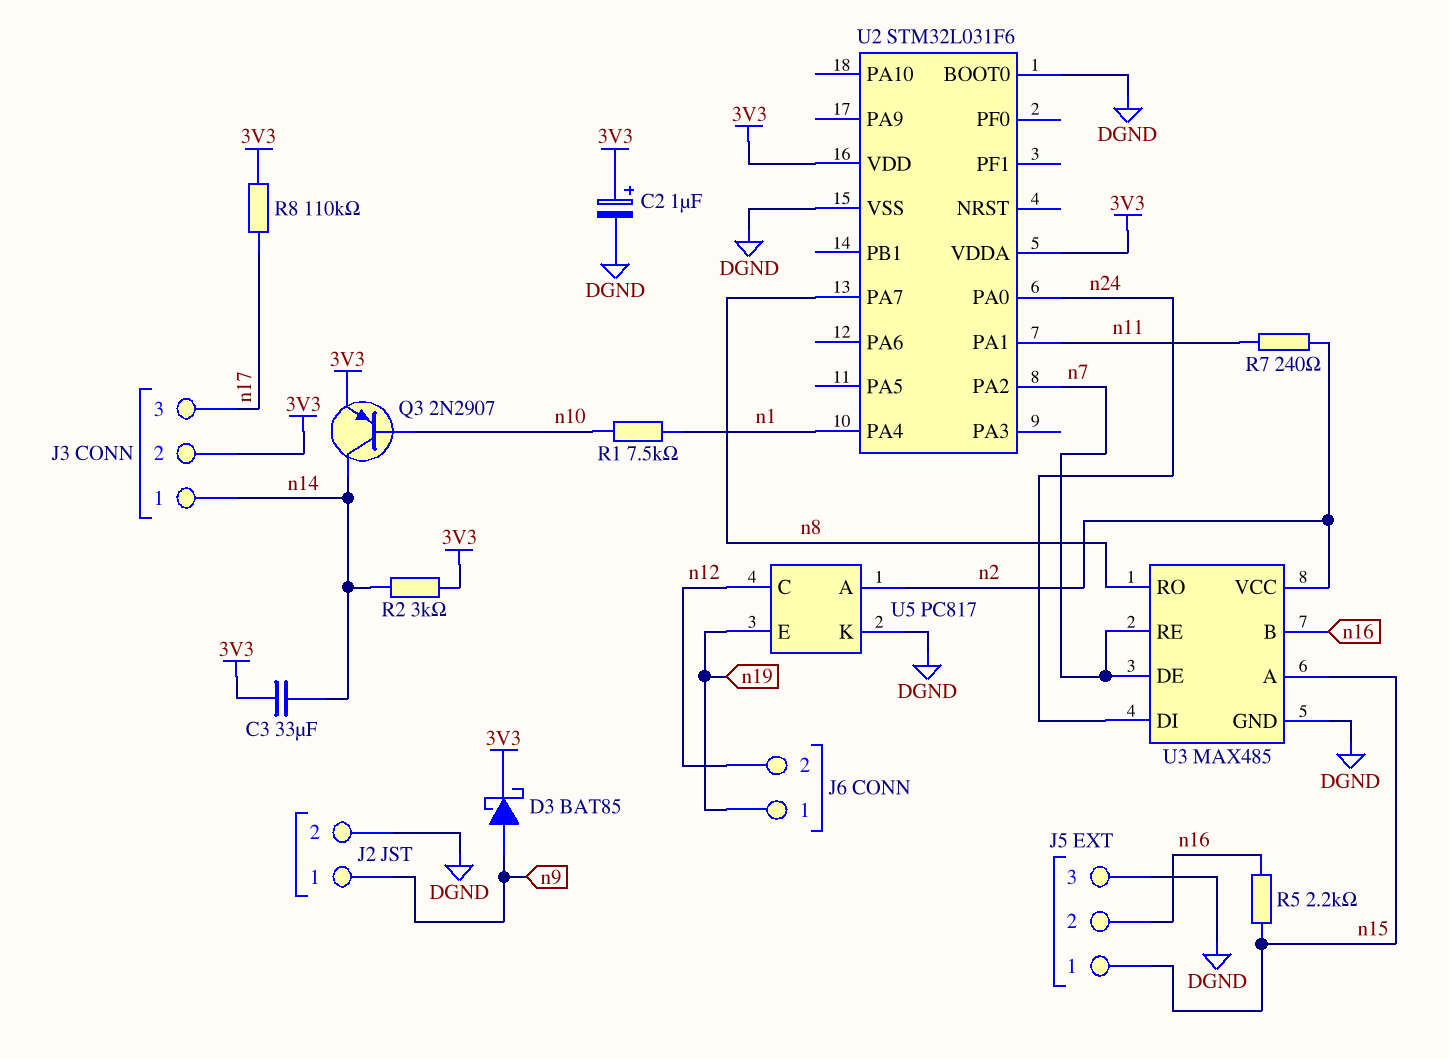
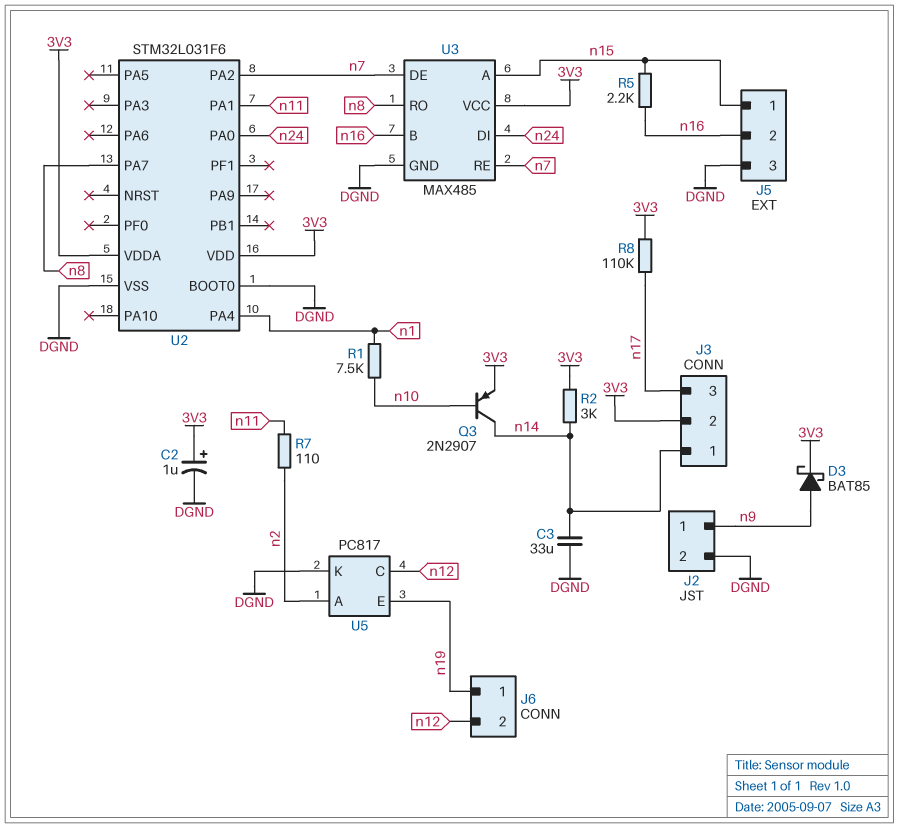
C3: 33uF (3V3, n14) -> 33uF (DGND, n14)
R7: 240 (n2, n11) -> 110 (n2, n11)
U3 pin VCC: n2 -> 3V3

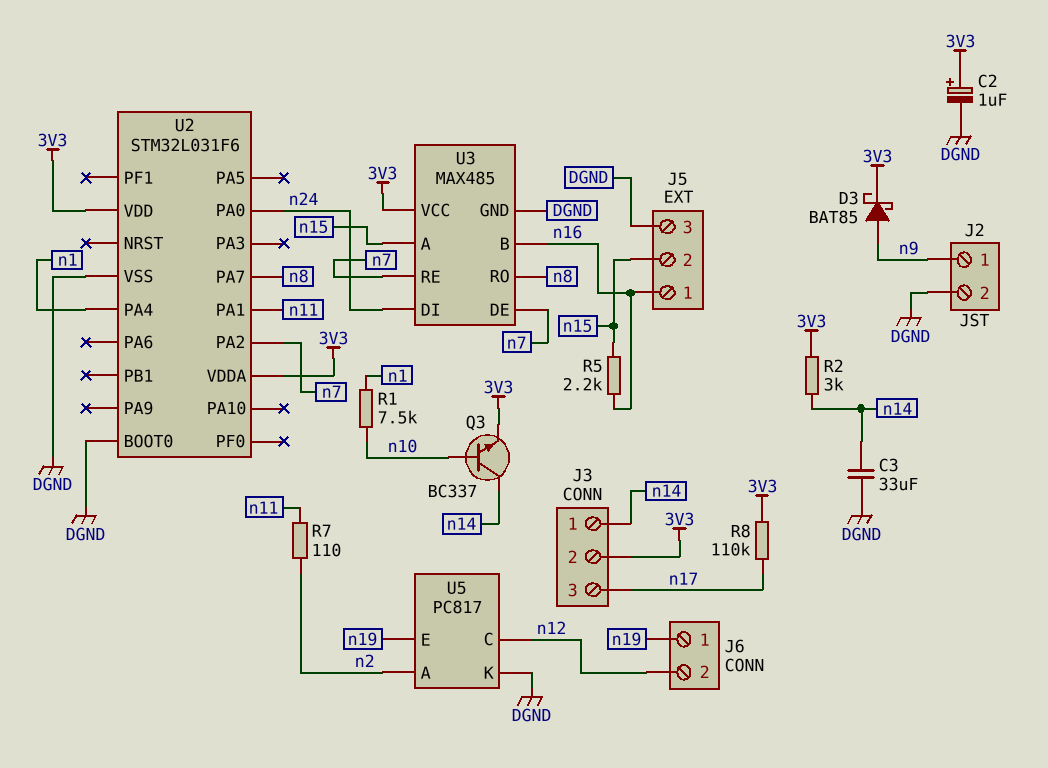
J5 pin 1: n15 -> n16
J5 pin 2: n16 -> n15
Q3: PNP 2N2907 (B n10, C n14, E 3V3) -> NPN BC337 (B n10, C n14, E 3V3)

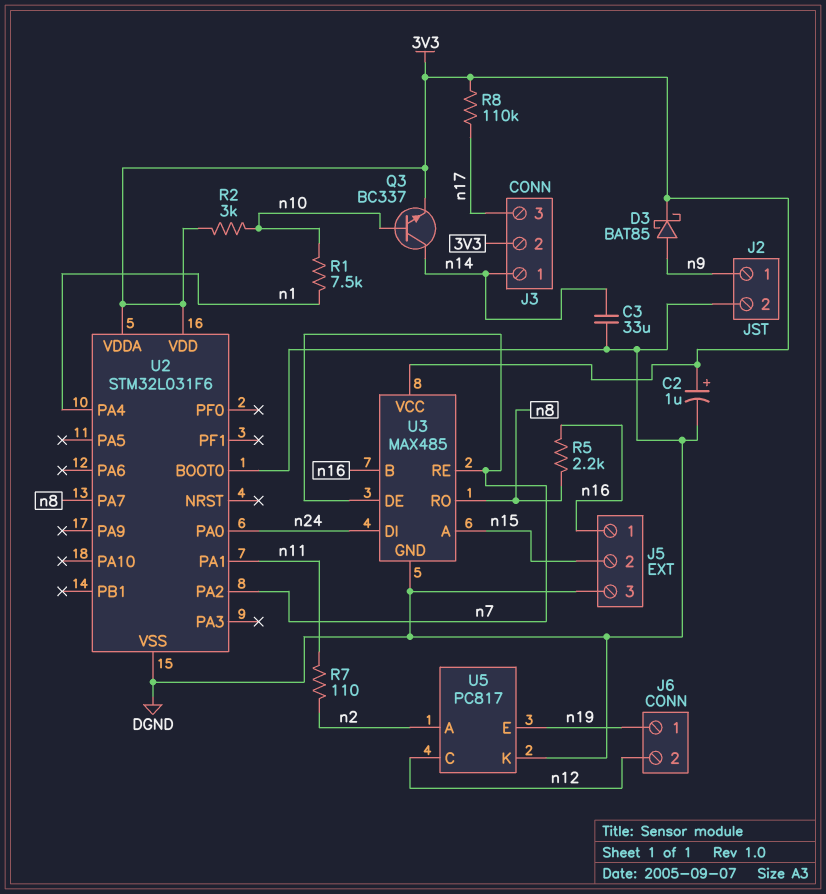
R2: 3k (3V3, n14) -> 3k (3V3, n10)
R5: 2.2k (n15, n16) -> 2.2k (n8, n16)

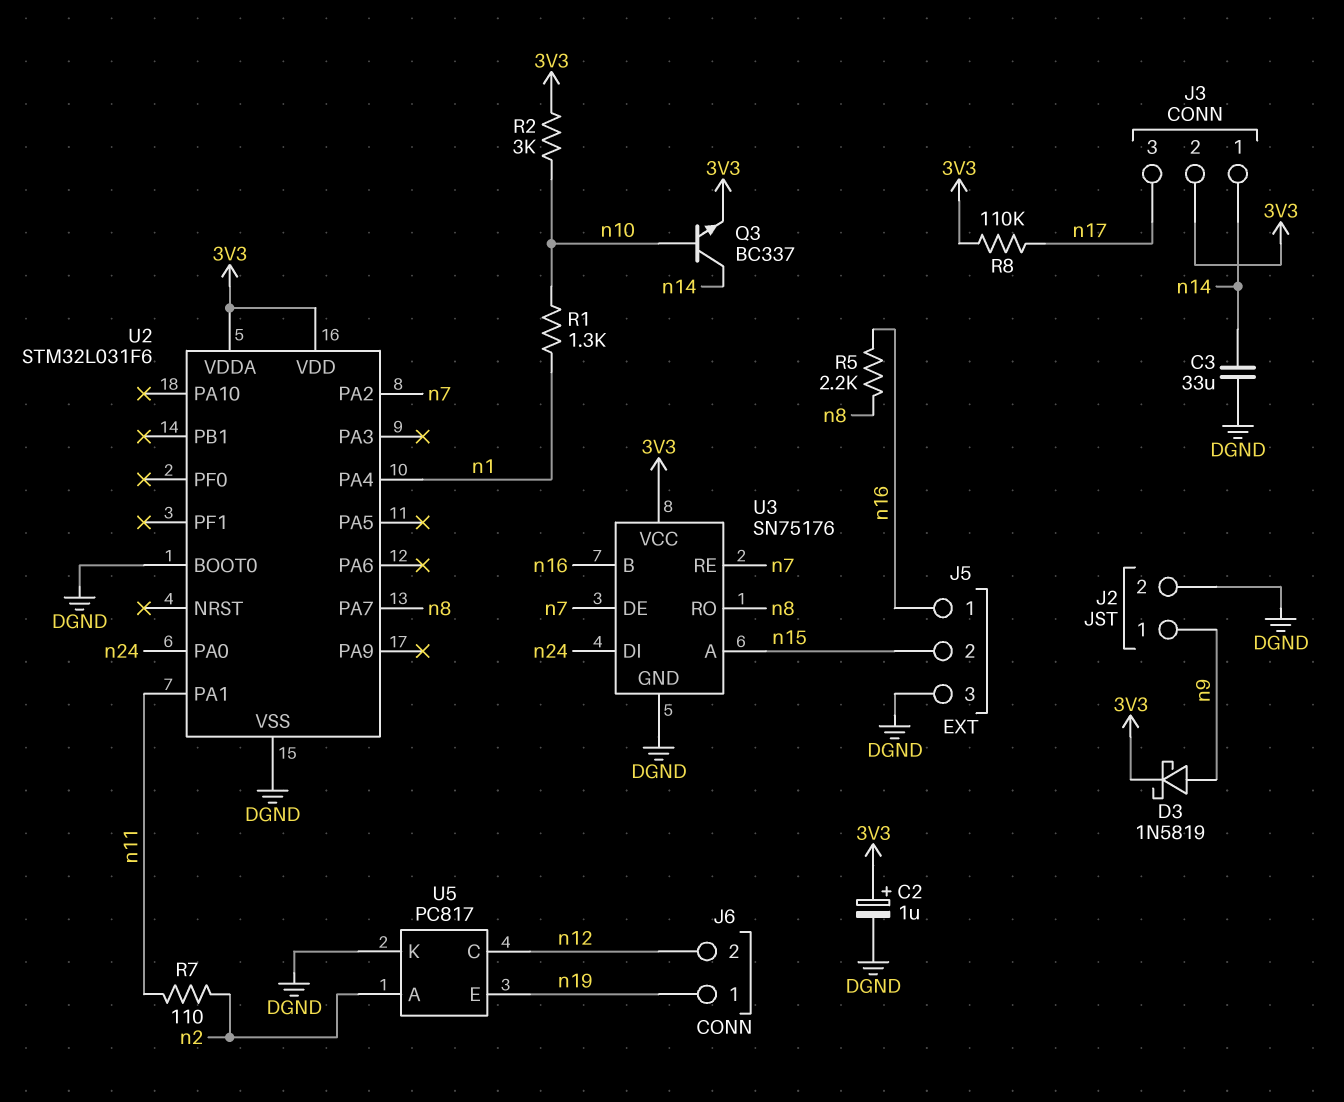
D3: schottky BAT85 (A n9, K 3V3) -> schottky 1N5819 (A n9, K 3V3)
R1: 7.5k (n1, n10) -> 1.3k (n1, n10)
U3: MAX485 -> SN75176

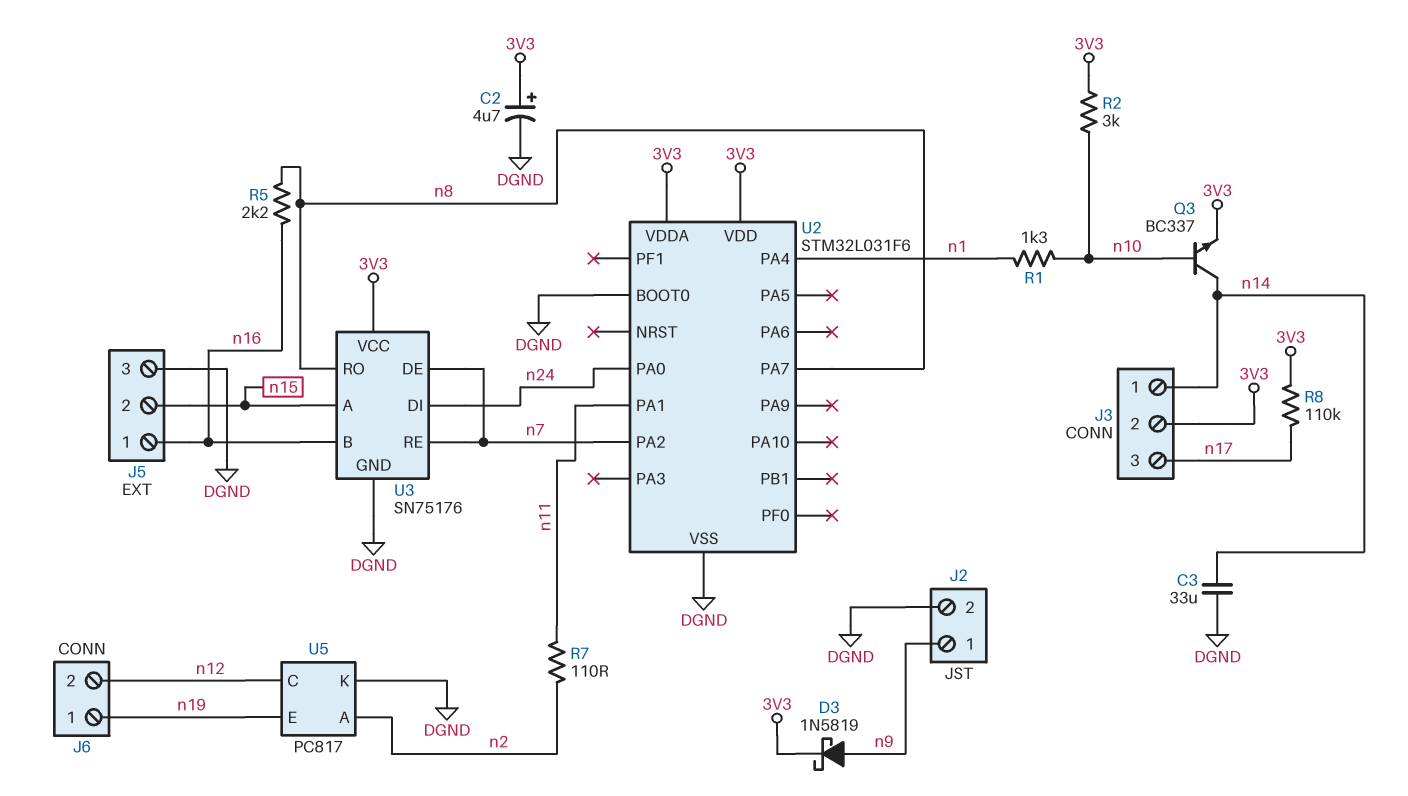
C2: 1uF (plus 3V3, minus DGND) -> 4.7uF (plus 3V3, minus DGND)

